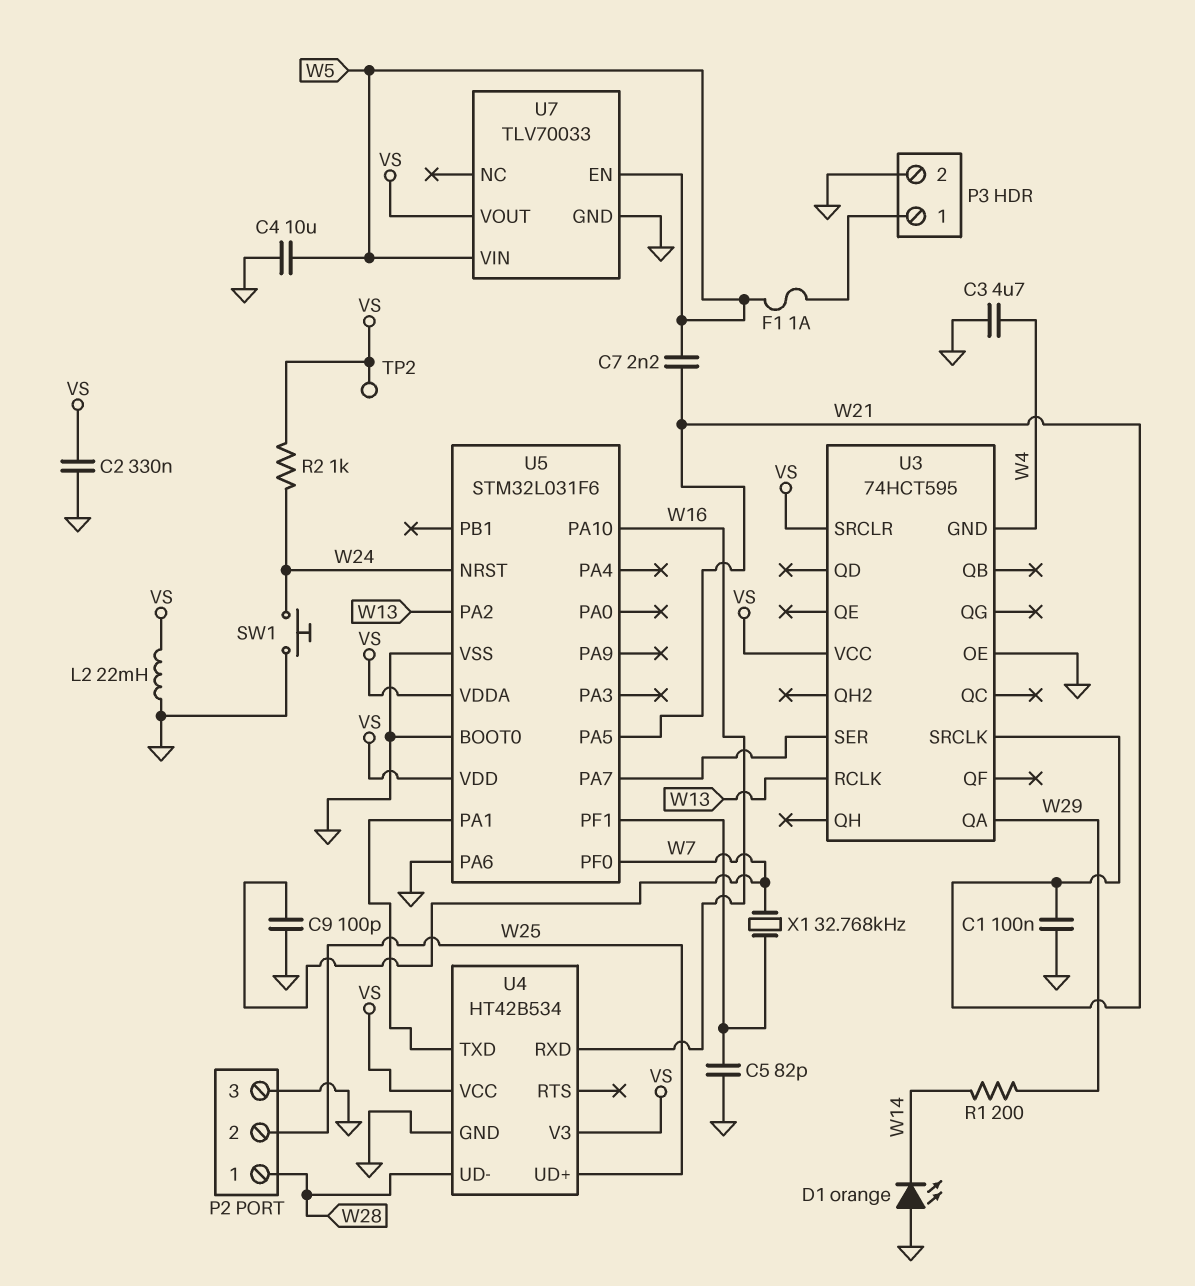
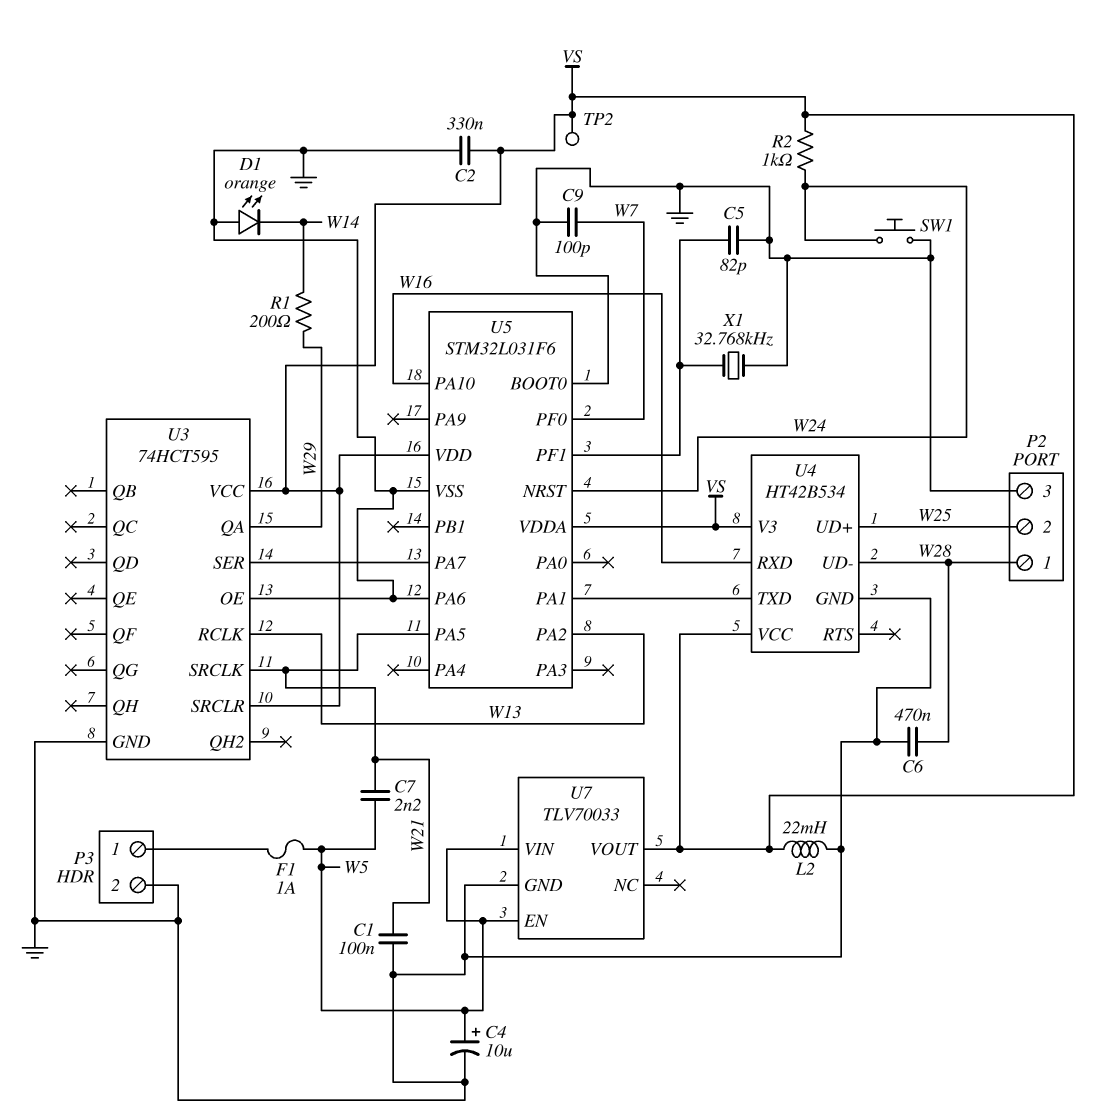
C3: 4.7uF (GND, W4) -> none
C4: 10uF (GND, W5) -> 10uF (plus W5, minus GND)
C6: none -> 470nF (GND, W28)
U3 pin GND: W4 -> GND
X1: 32.768kHz (U5/PF1, W7) -> 32.768kHz (GND, U5/PF1)

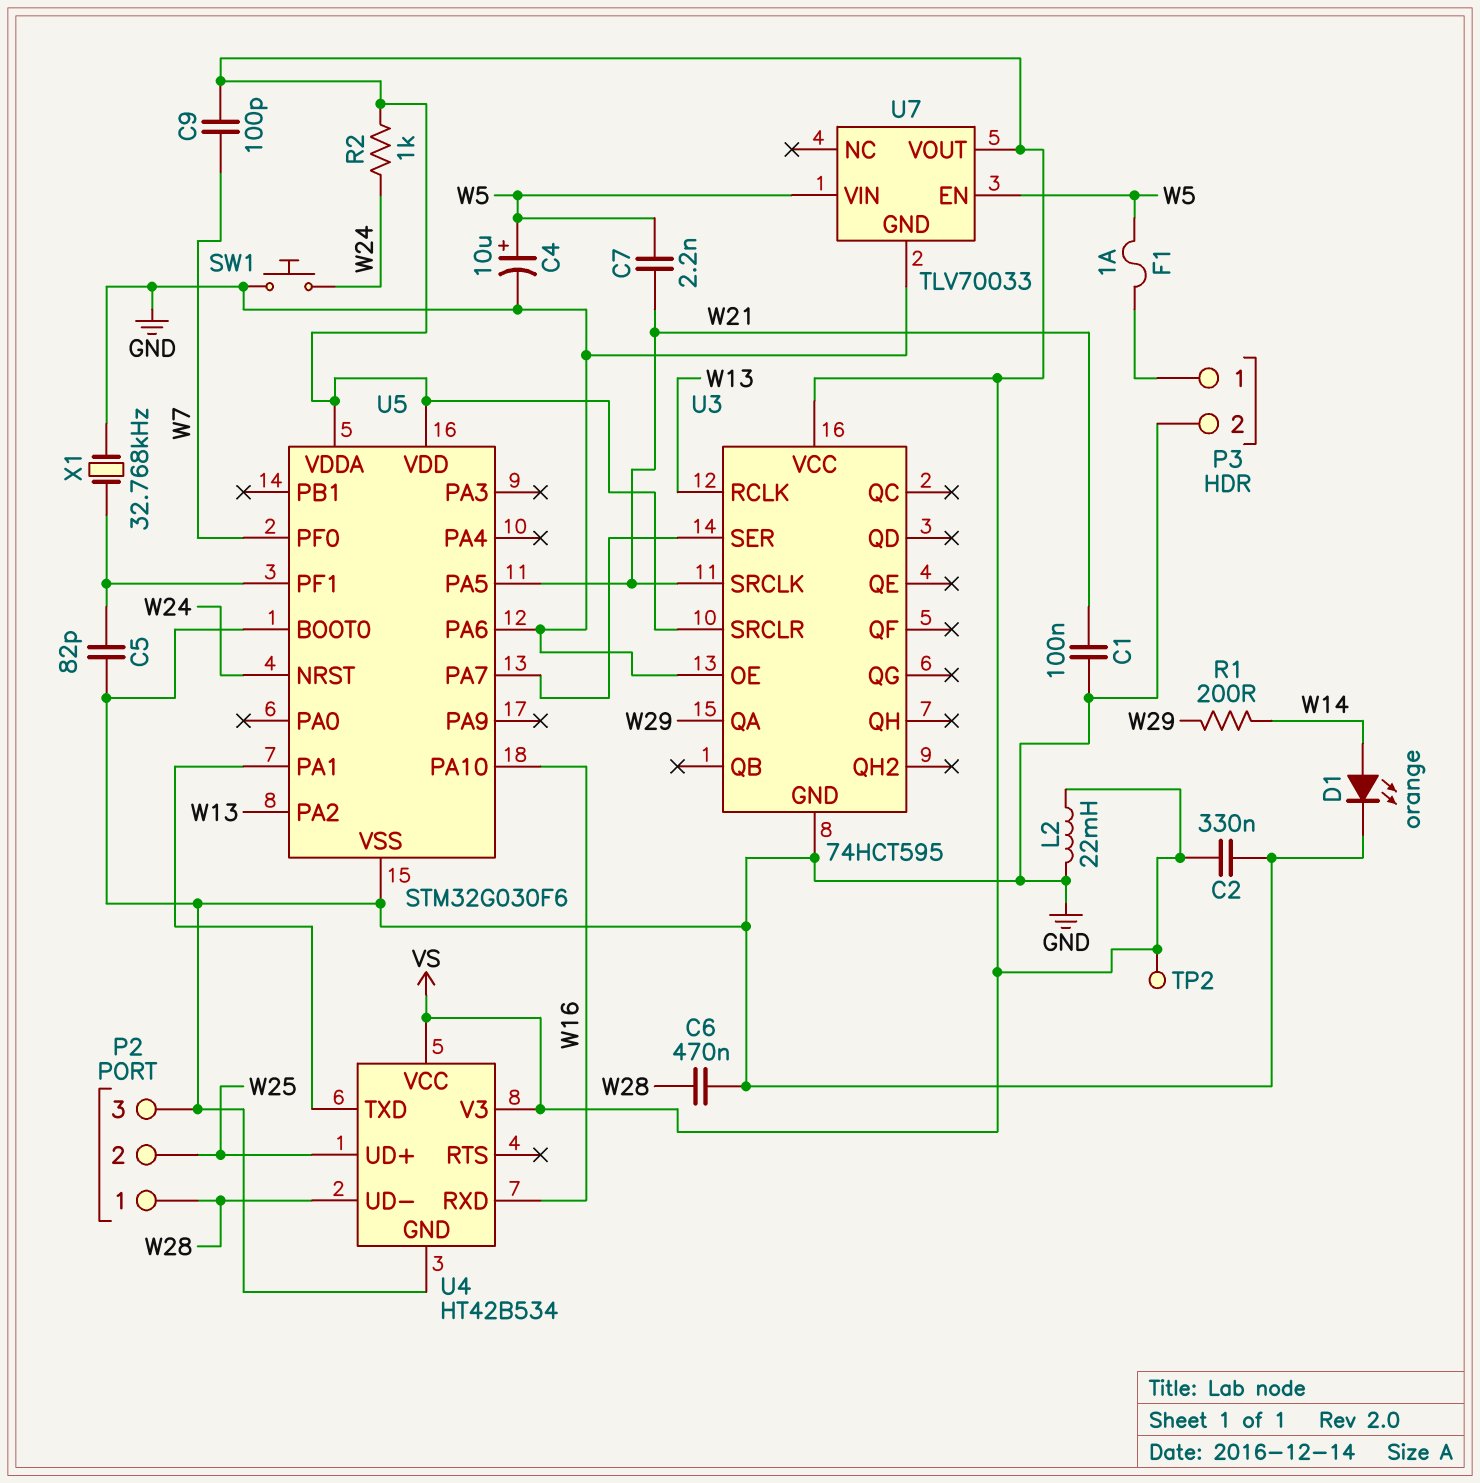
C9: 100pF (GND, W7) -> 100pF (VS, W7)
D1: LED orange (A GND, K W14) -> LED orange (A W14, K GND)
U5: STM32L031F6 -> STM32G030F6

